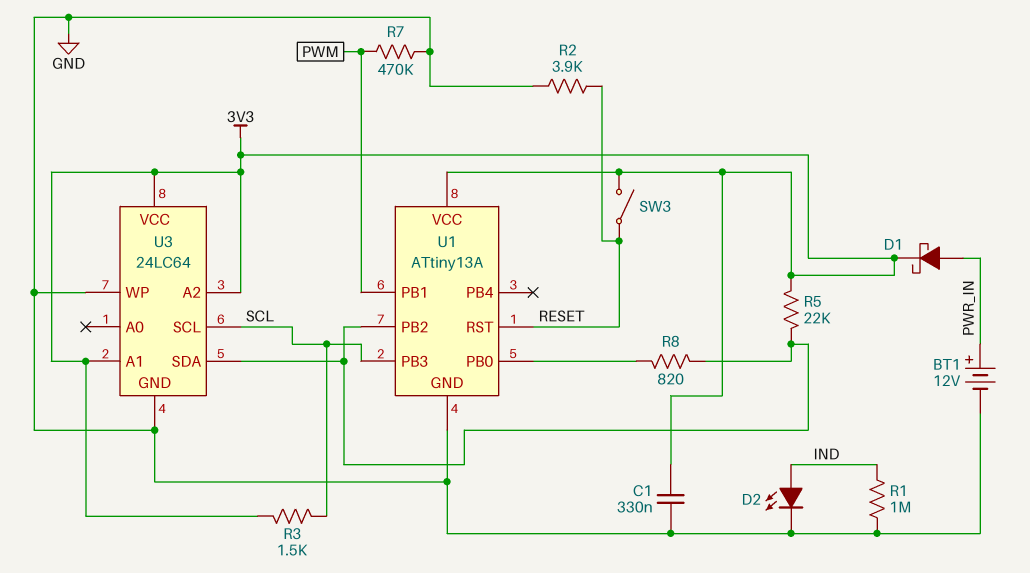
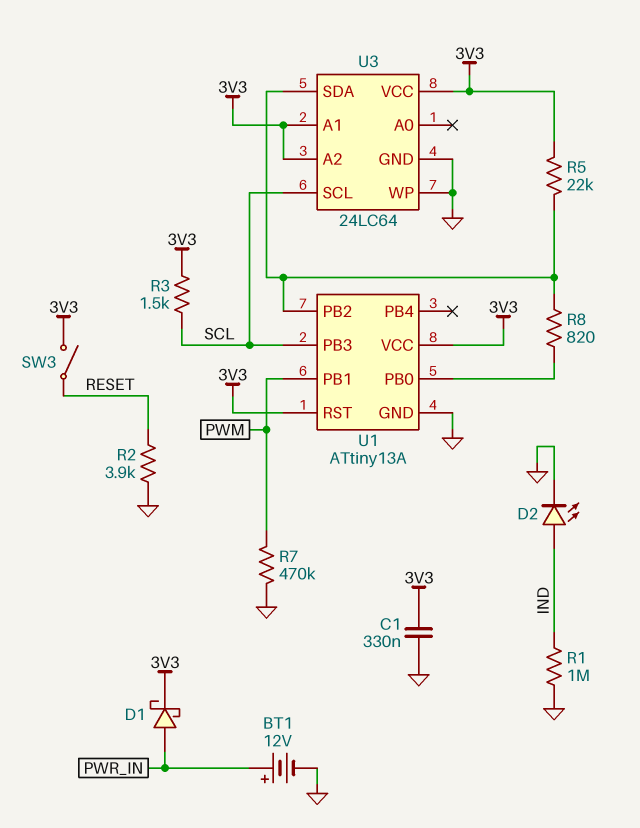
U1 pin RST: RESET -> 3V3

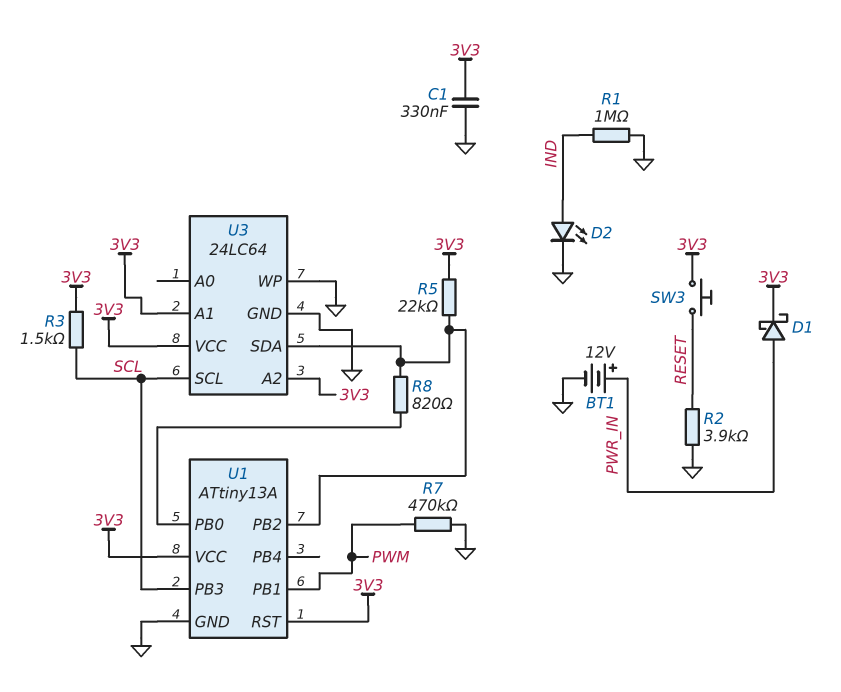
SW3: switch (3V3, RESET) -> button (3V3, RESET)

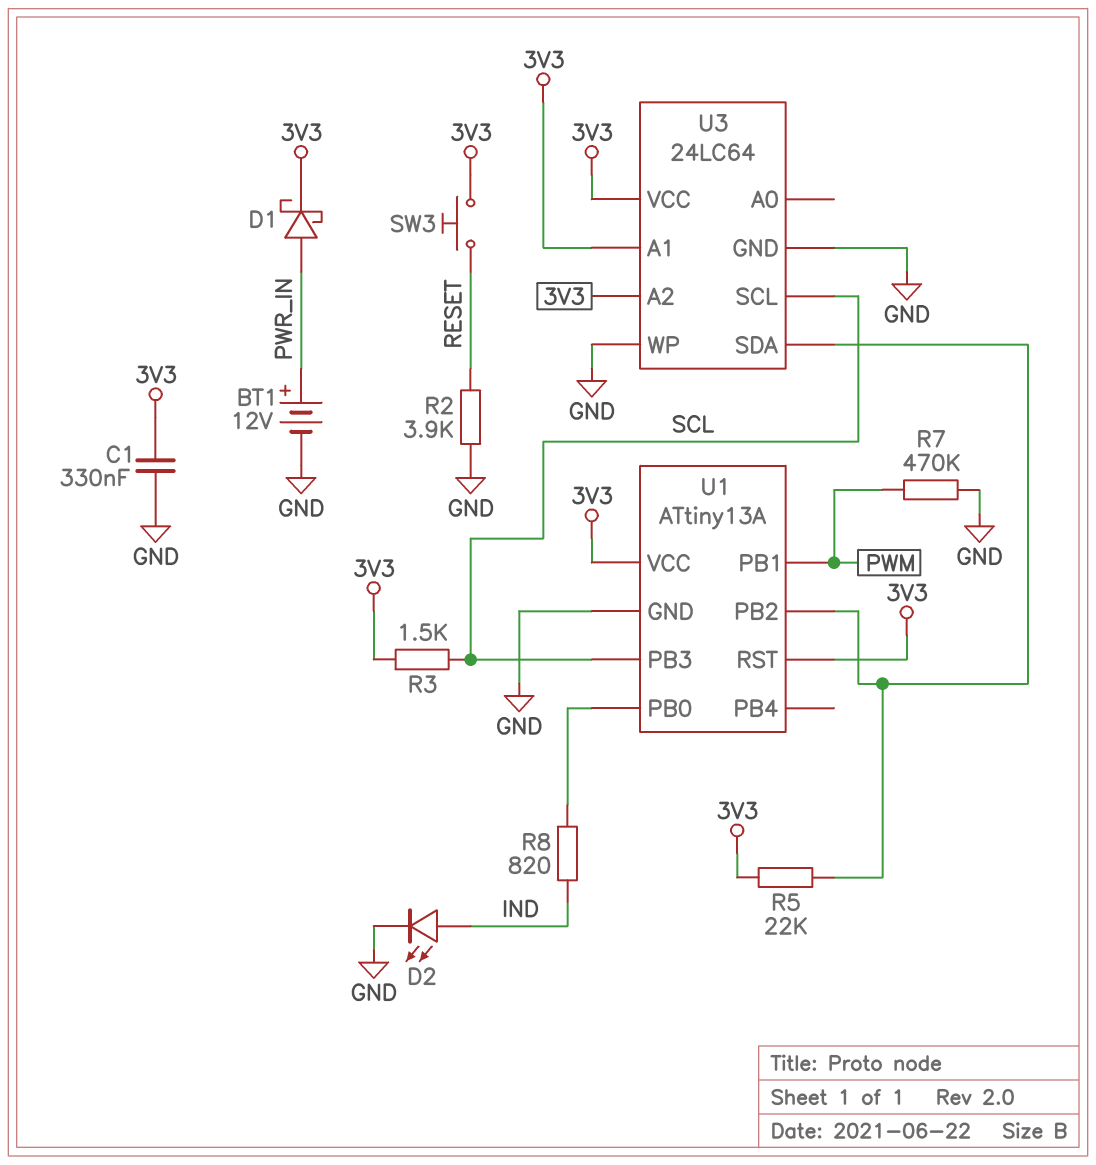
R1: 1M (GND, IND) -> none
R8: 820 (U1/PB0, U1/PB2) -> 820 (IND, U1/PB0)

